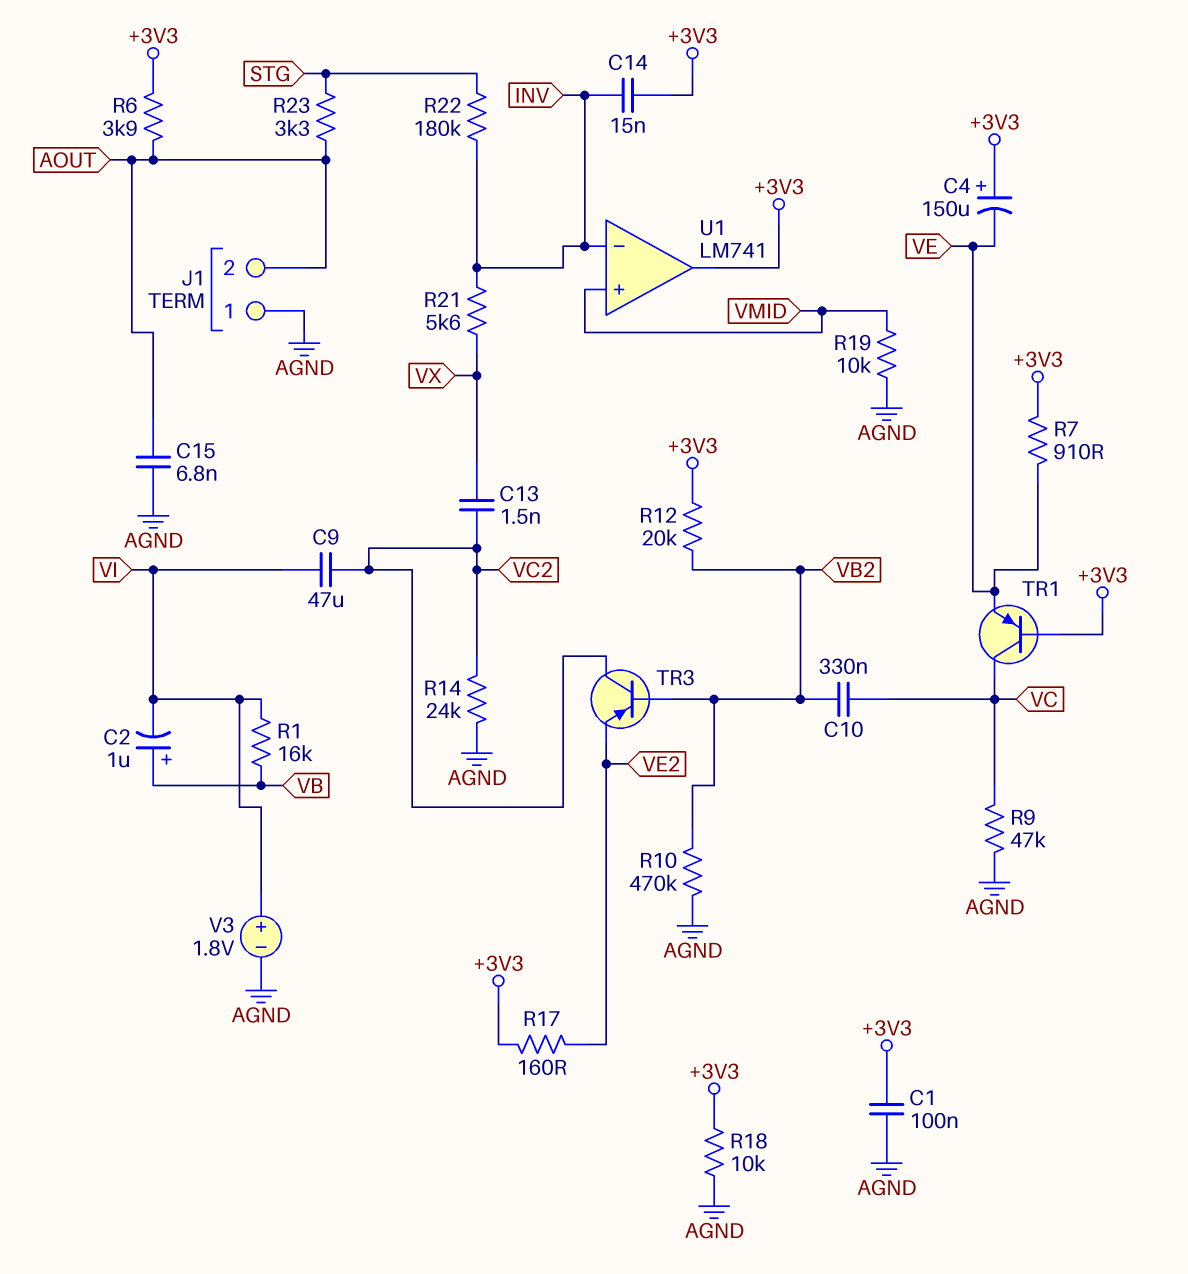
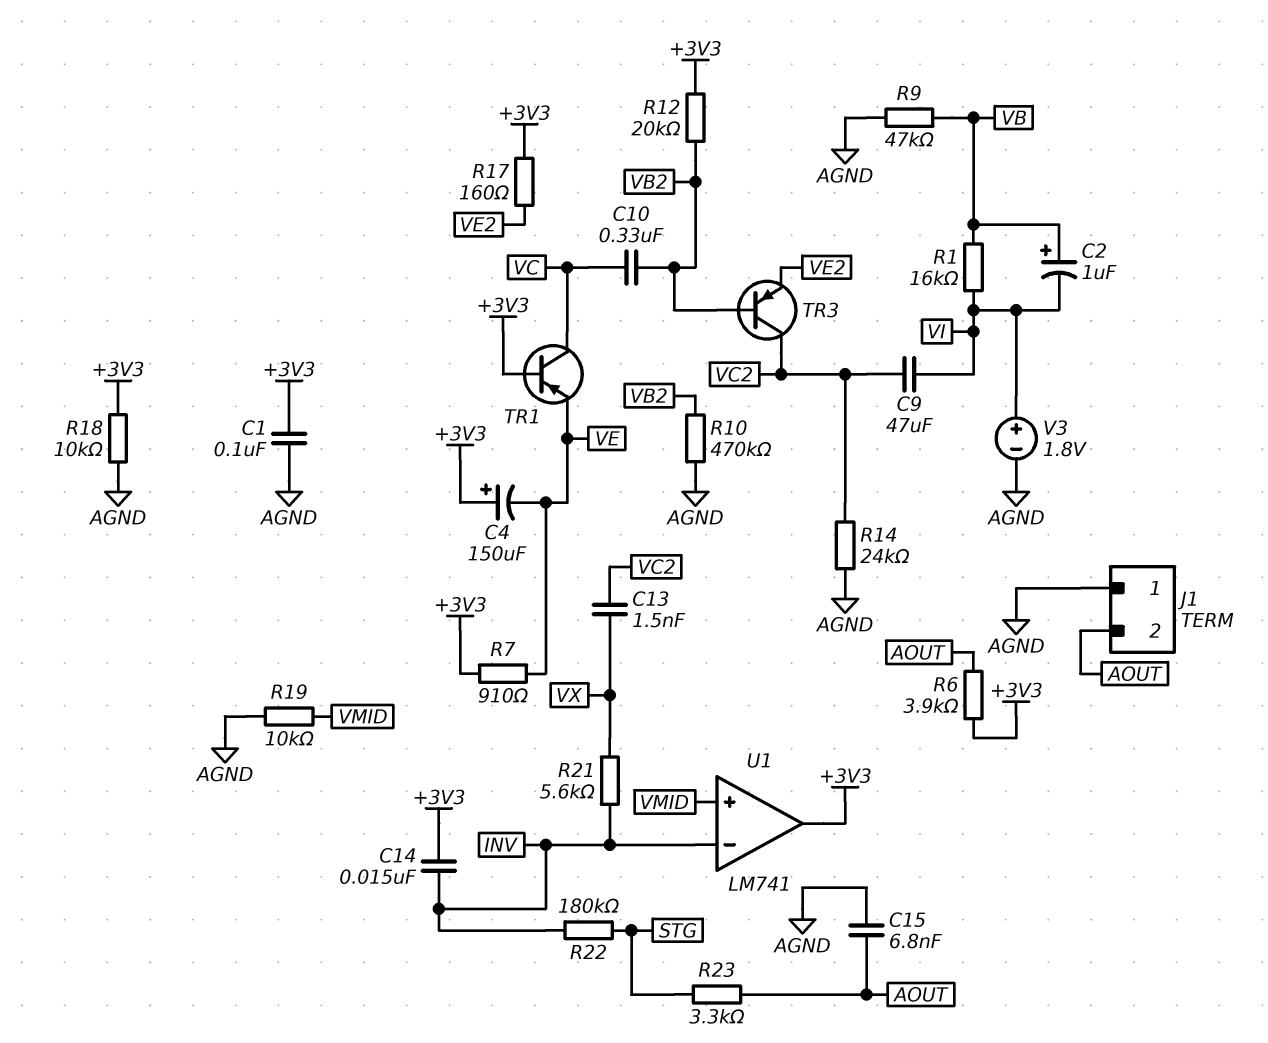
R9: 47k (AGND, VC) -> 47k (AGND, VB)

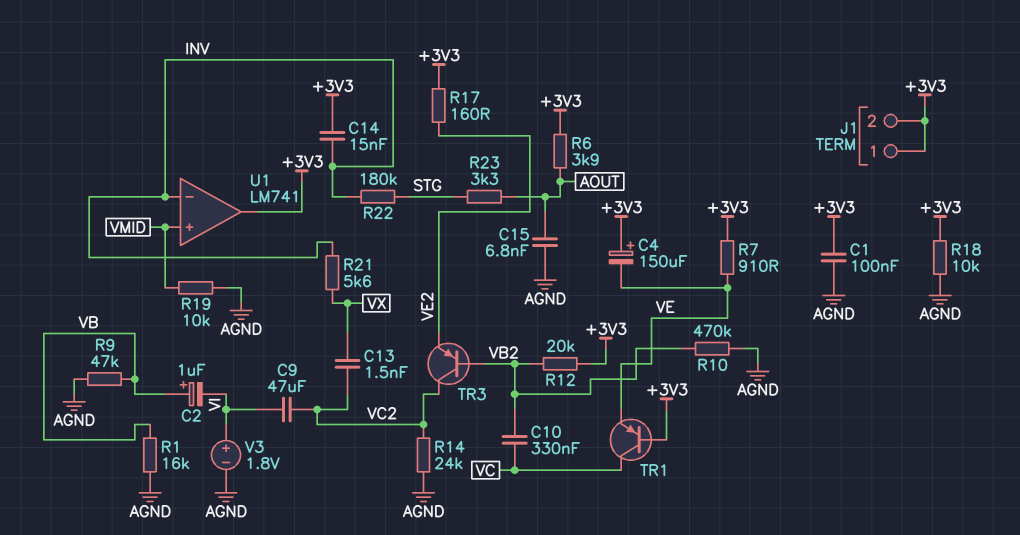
J1 pin 1: AGND -> +3V3
J1 pin 2: AOUT -> +3V3
R1: 16k (VB, VI) -> 16k (AGND, VB)

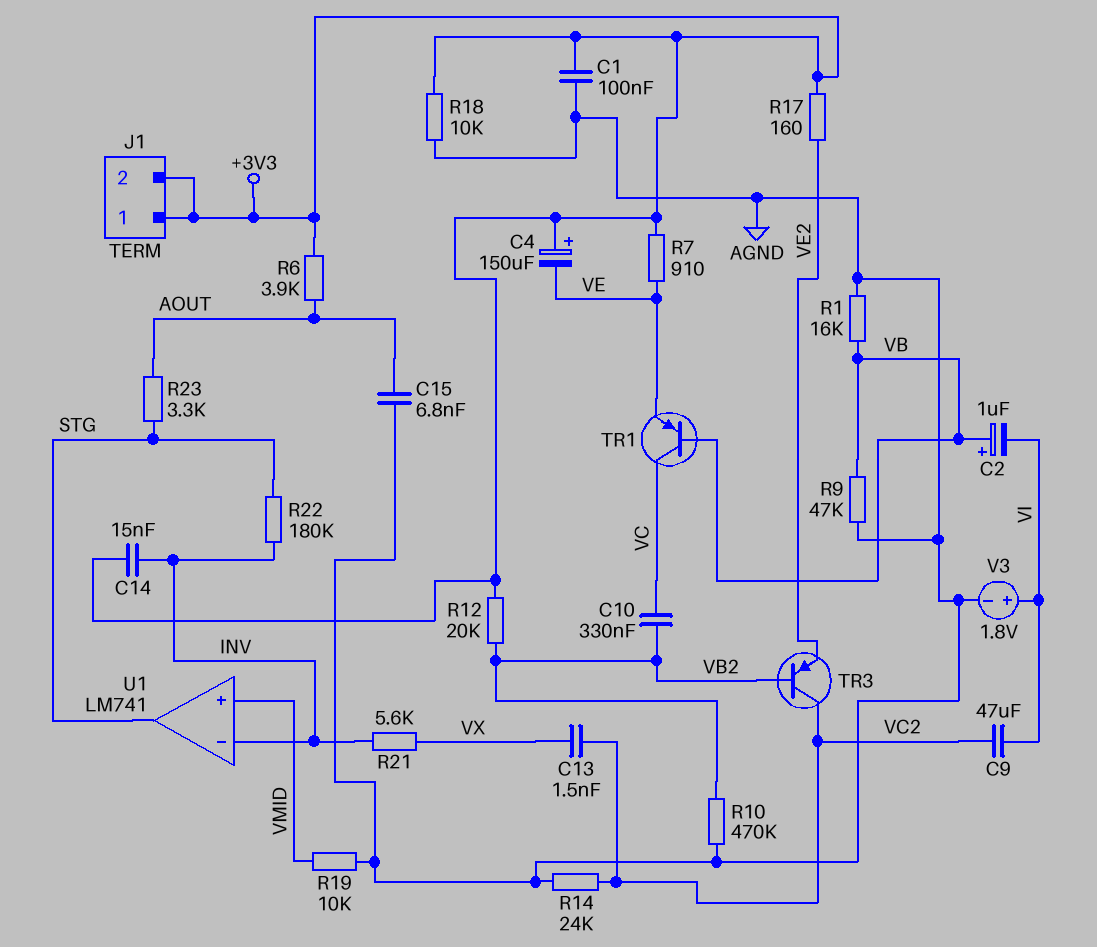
TR1: PNP (B +3V3, C VC, E VE) -> PNP (B VB, C VC, E VE)
U1 pin out: +3V3 -> STG

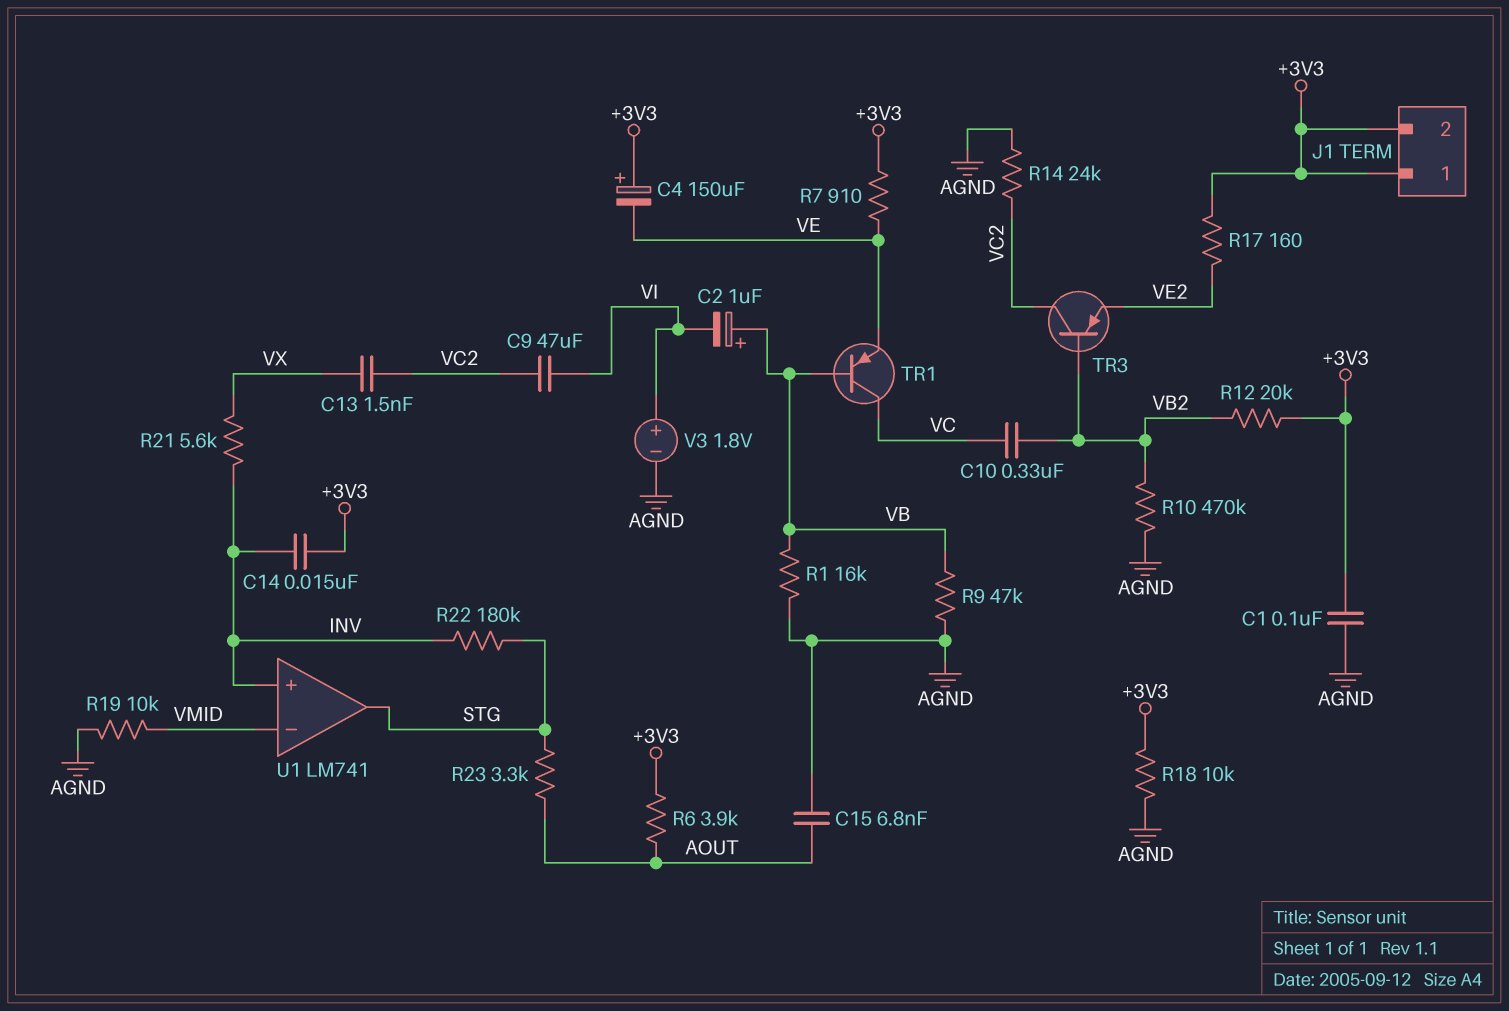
U1 pin in+: VMID -> INV
U1 pin in-: INV -> VMID

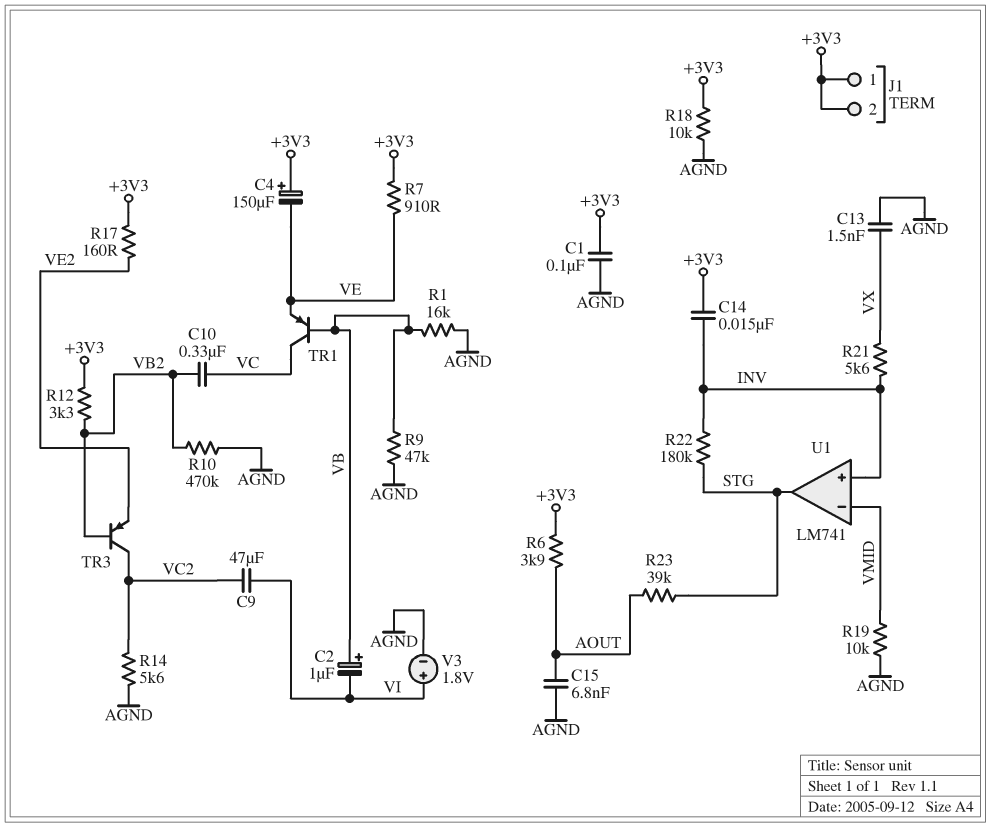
C13: 1.5nF (VC2, VX) -> 1.5nF (AGND, VX)
R12: 20k (+3V3, VB2) -> 3.3k (+3V3, VB2)
R14: 24k (AGND, VC2) -> 5.6k (AGND, VC2)
R23: 3.3k (AOUT, STG) -> 39k (AOUT, STG)

